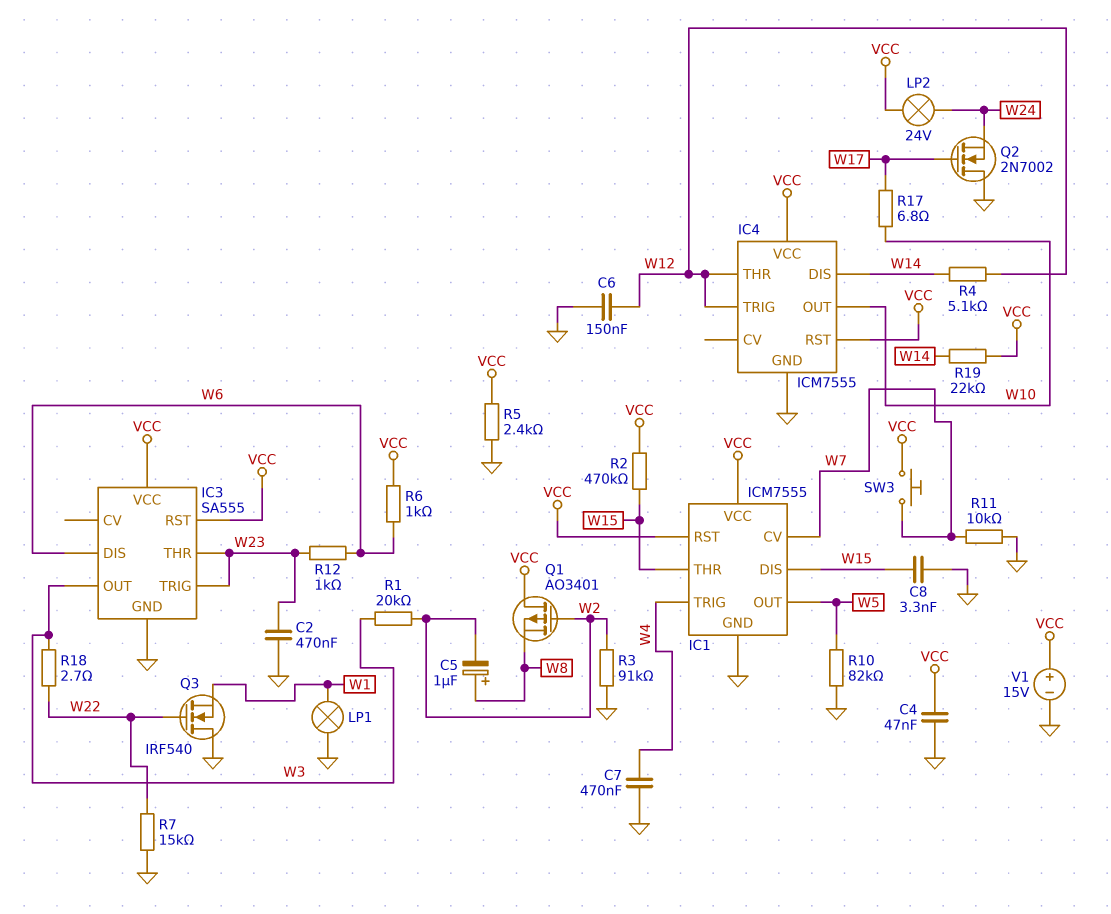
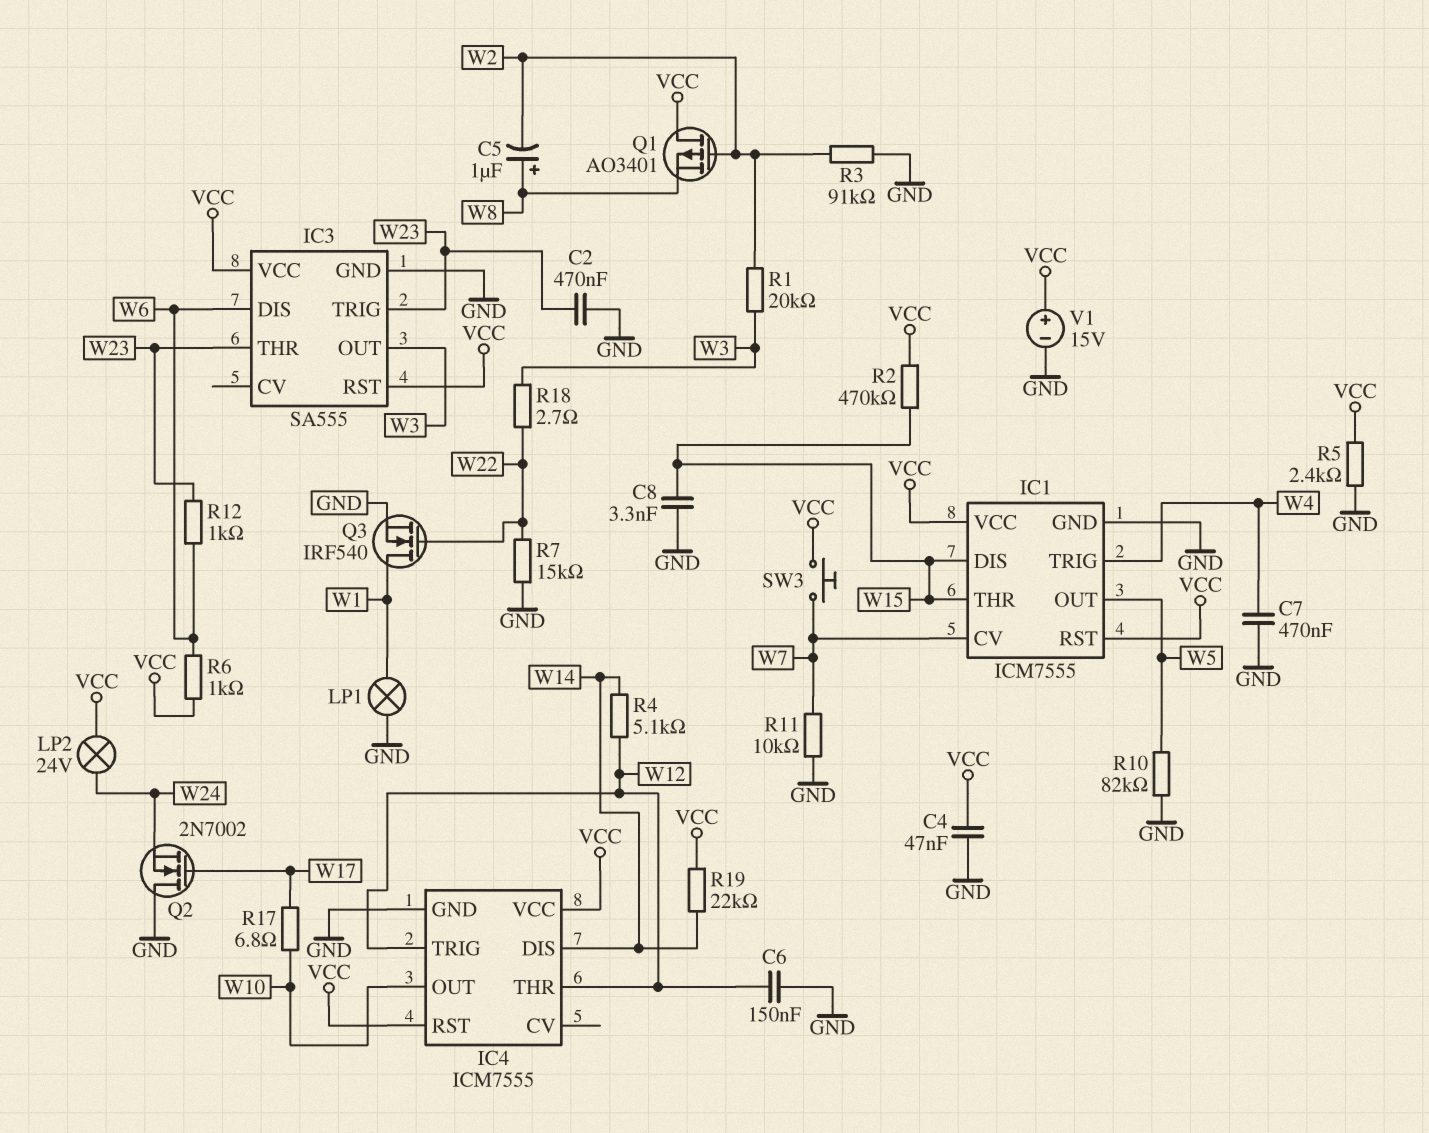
Q3: NMOS IRF540 (G W22, D GND, S W1) -> NMOS IRF540 (G W22, D W1, S GND)

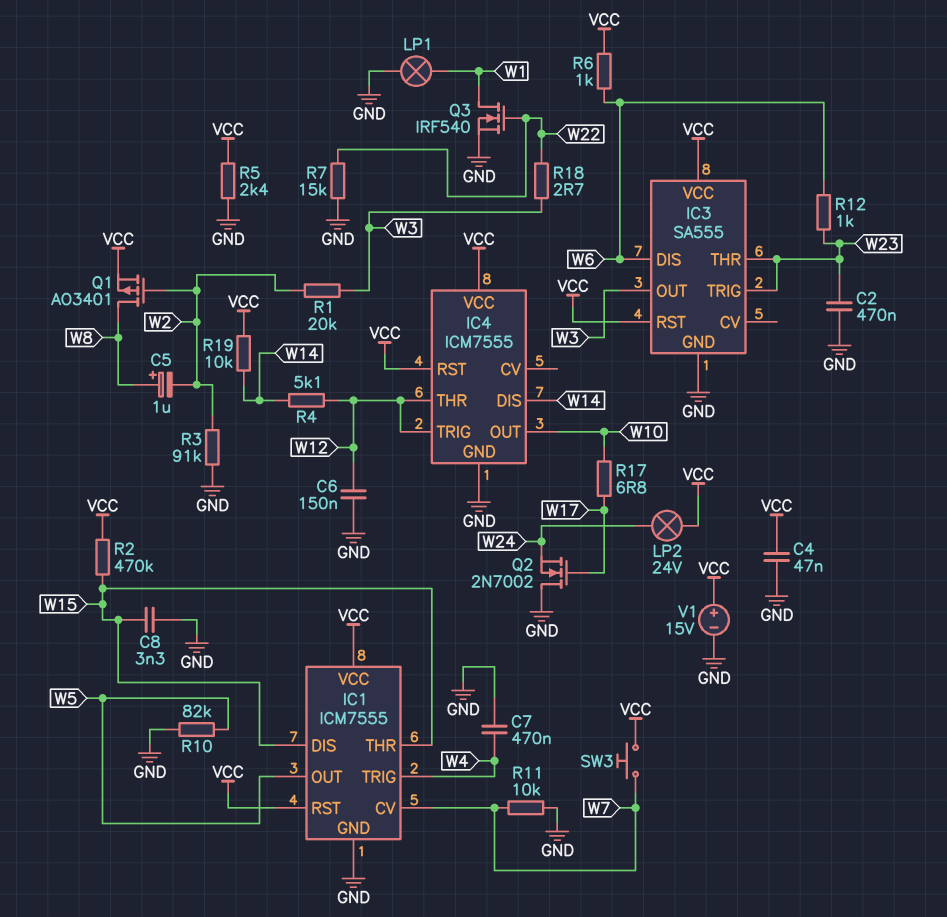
Q1: PMOS AO3401 (G W2, D VCC, S W8) -> PMOS AO3401 (G W2, D W8, S VCC)
R19: 22k (VCC, W14) -> 10k (VCC, W14)

